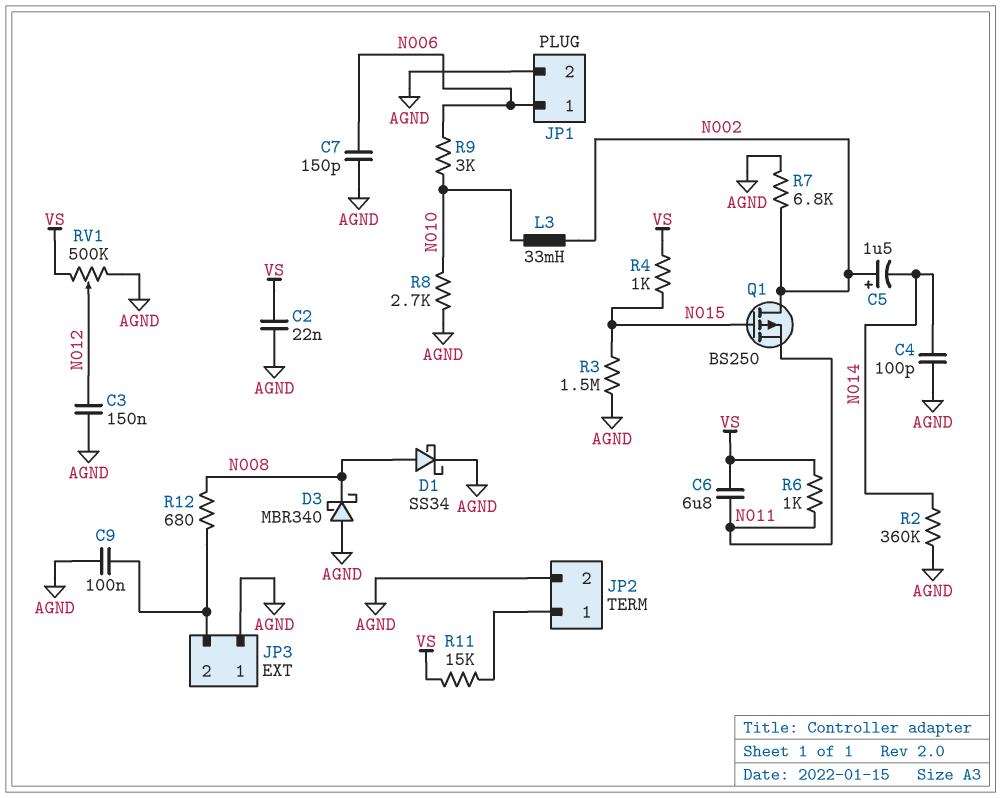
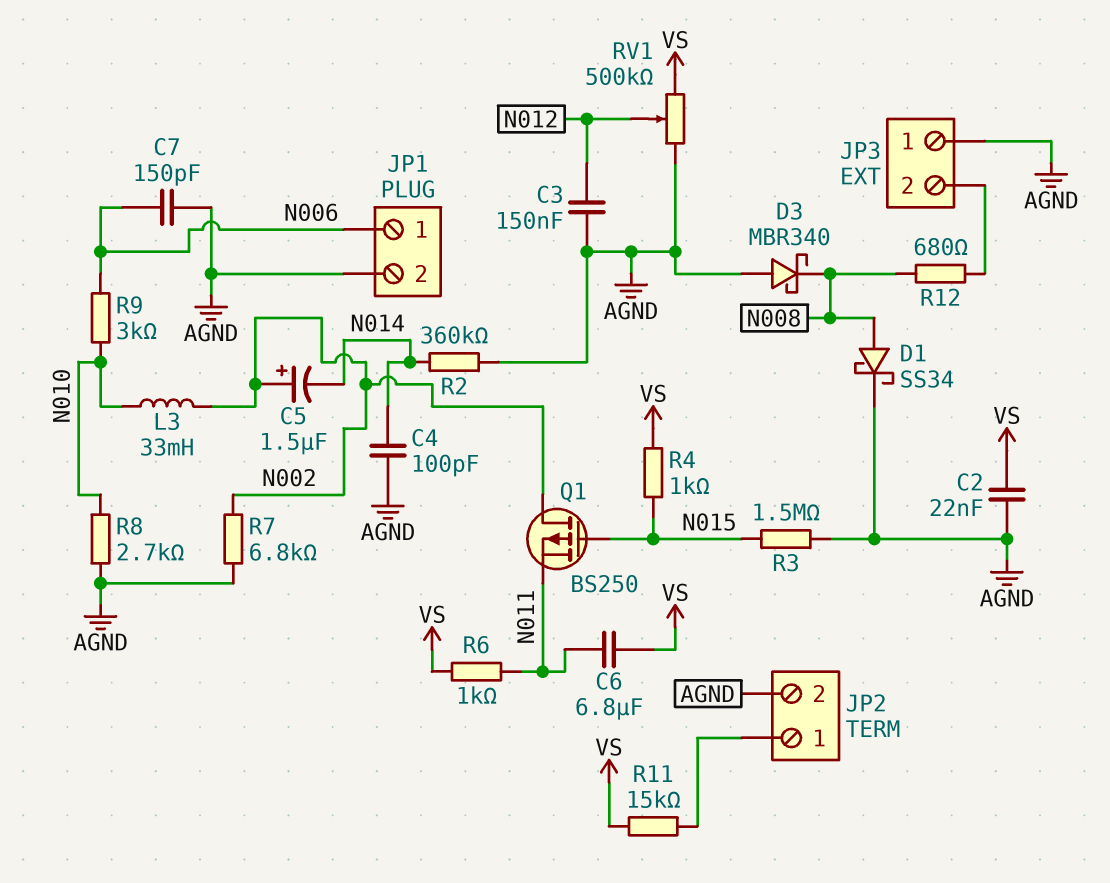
C9: 100nF (AGND, JP3/2) -> none

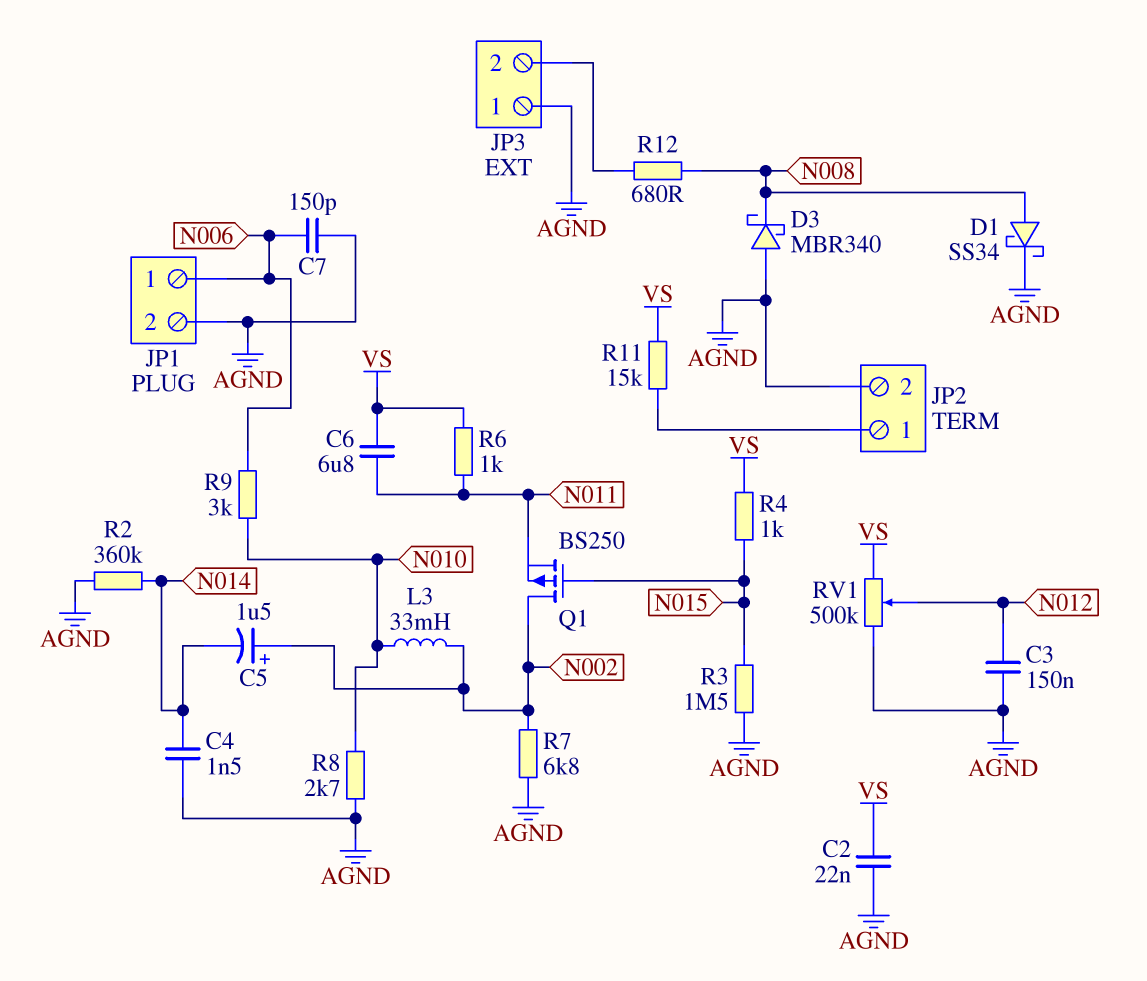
C4: 100pF (AGND, N014) -> 1.5nF (AGND, N014)

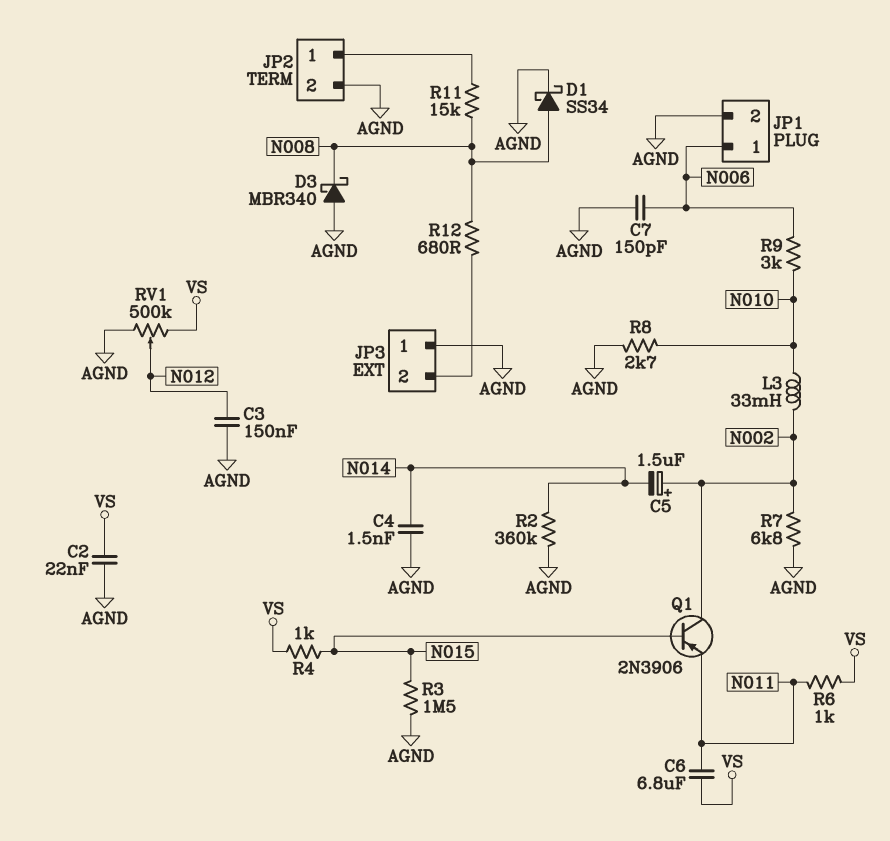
Q1: PMOS BS250 (G N015, D N002, S N011) -> PNP 2N3906 (B N015, C N002, E N011)
R11: 15k (JP2/1, VS) -> 15k (JP2/1, N008)

